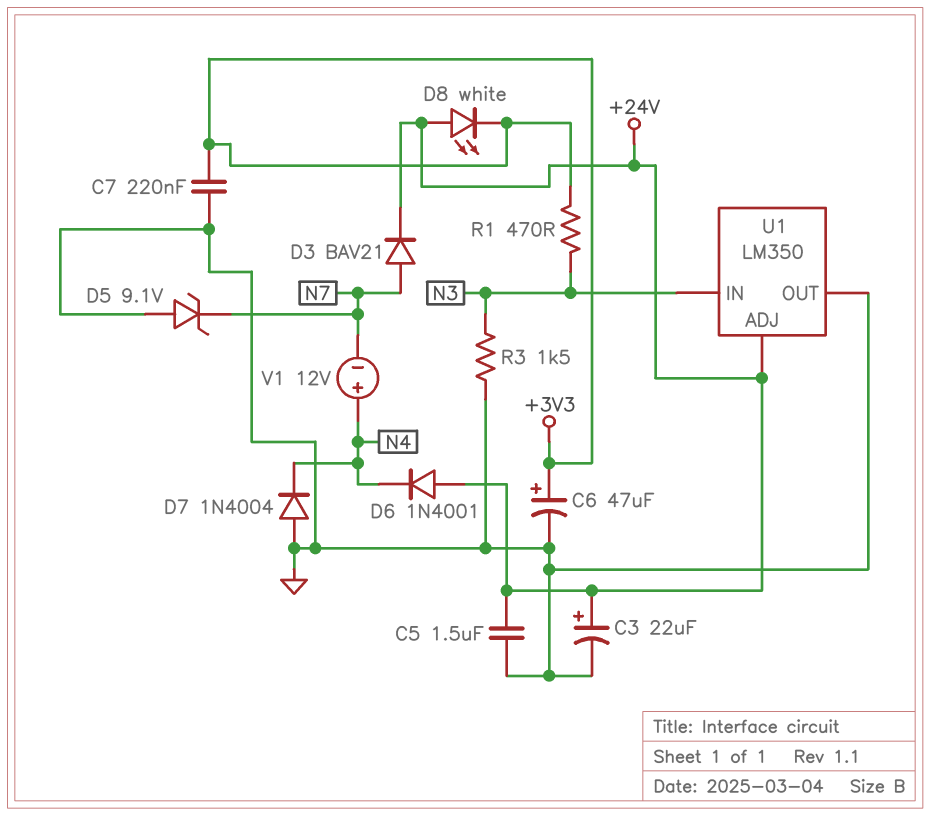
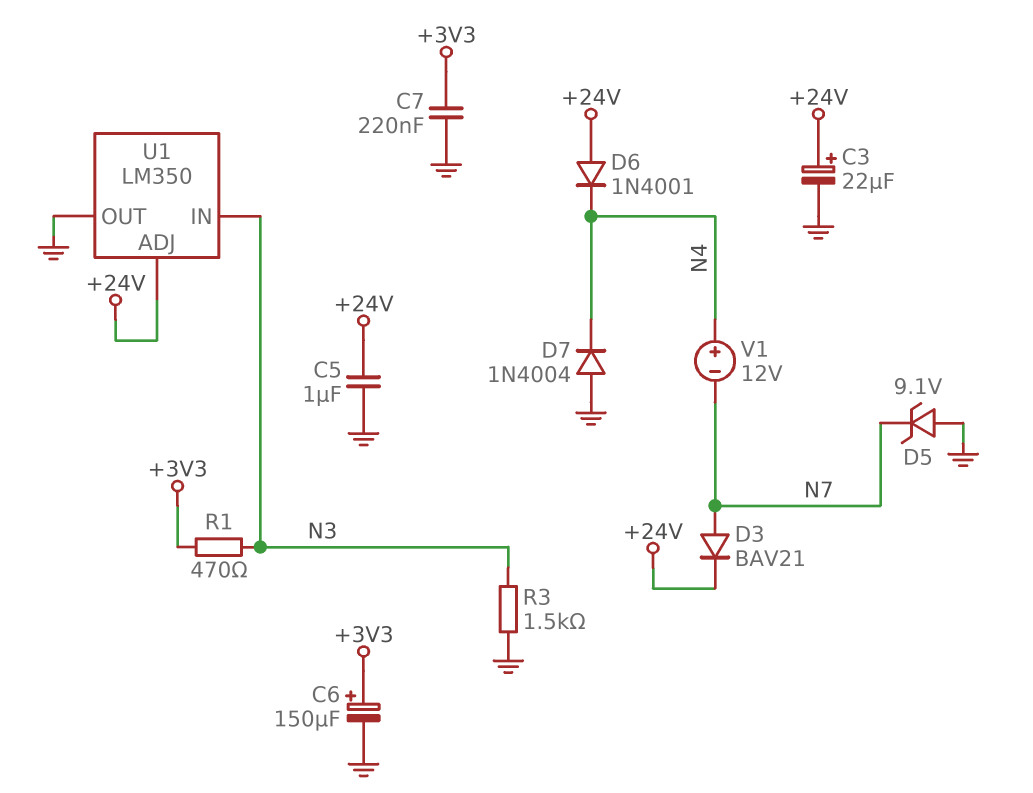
C5: 1.5uF (+24V, GND) -> 1uF (+24V, GND)
C6: 47uF (plus +3V3, minus GND) -> 150uF (plus +3V3, minus GND)
D8: LED white (A +24V, K +3V3) -> none

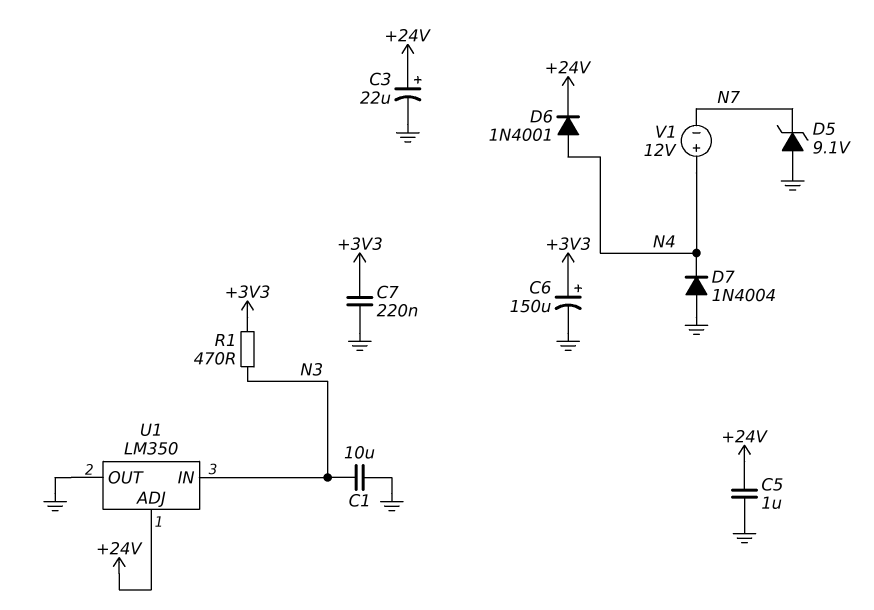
C1: none -> 10uF (GND, N3)
D3: diode BAV21 (A N7, K +24V) -> none
D6: diode 1N4001 (A +24V, K N4) -> diode 1N4001 (A N4, K +24V)
R3: 1.5k (GND, N3) -> none

